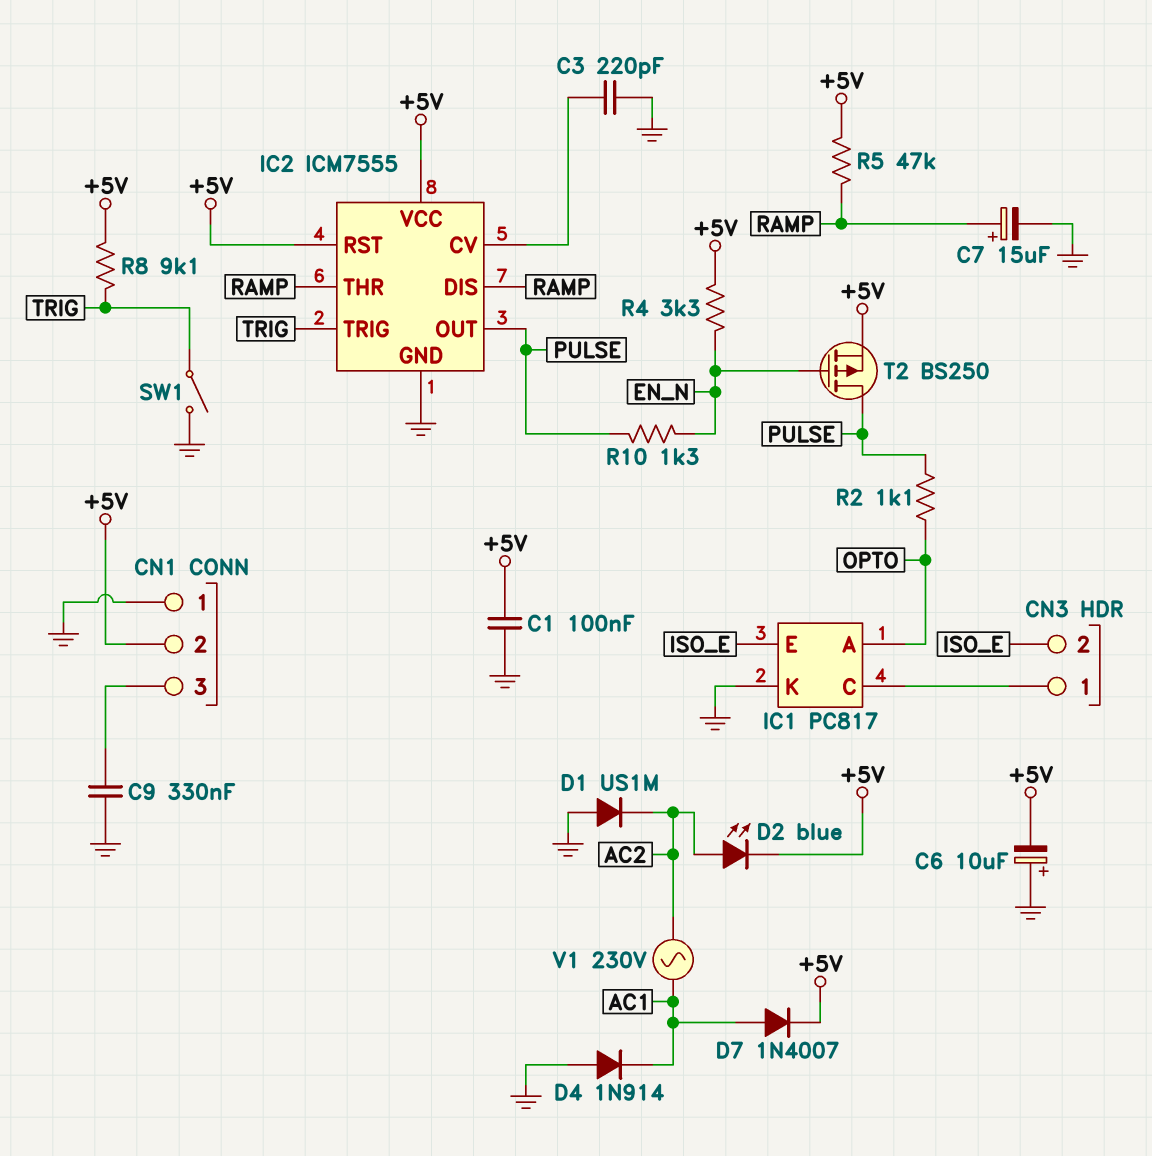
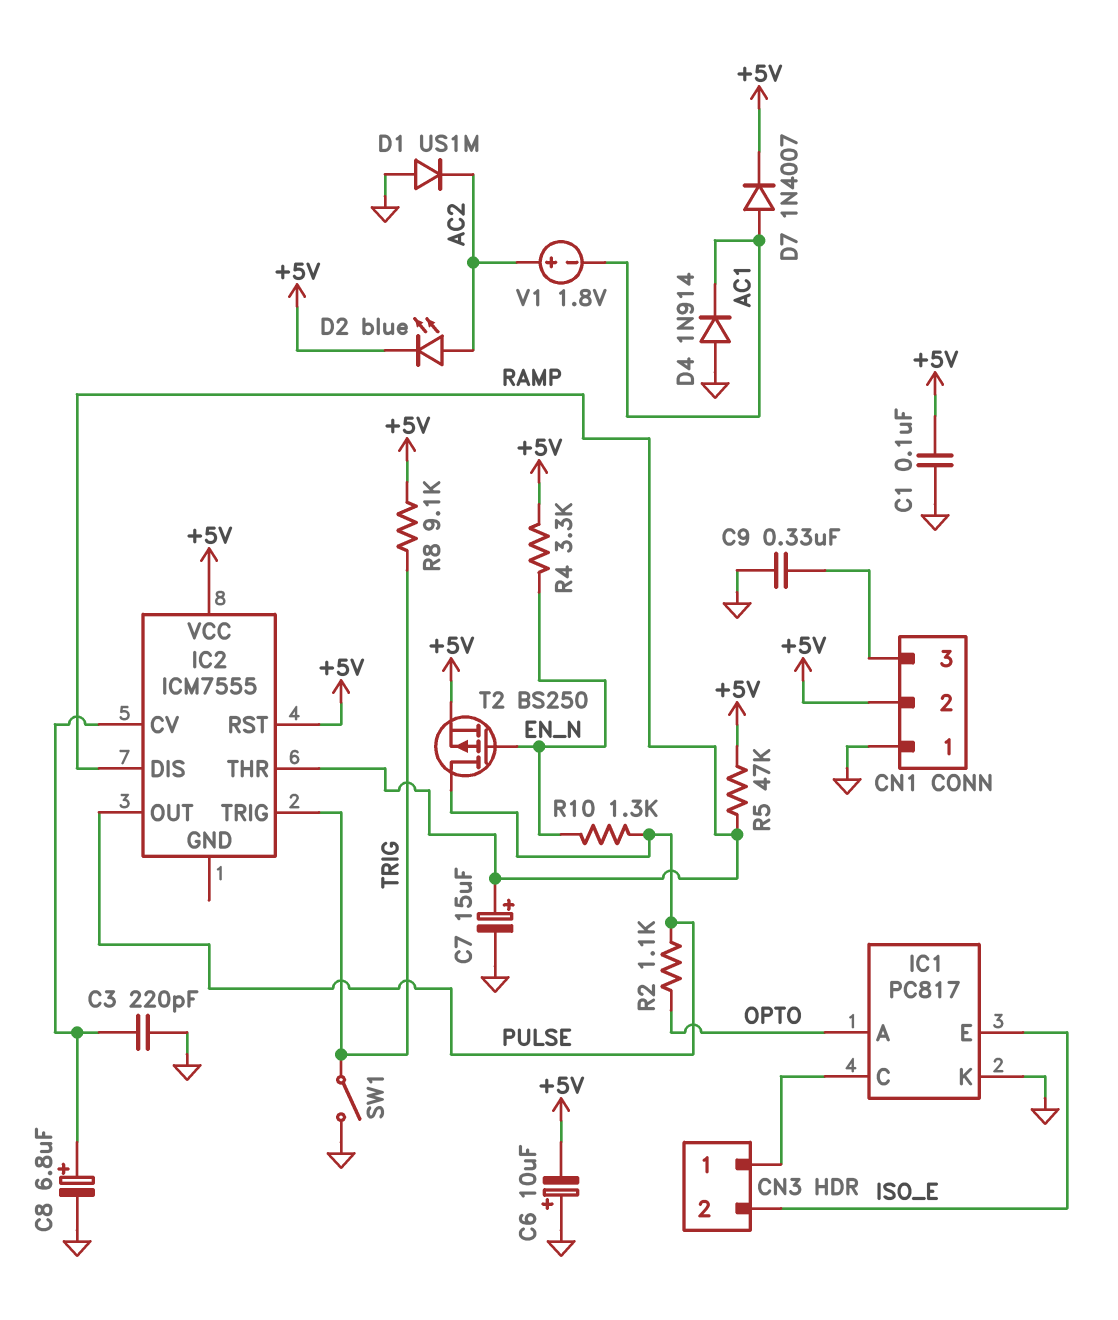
C8: none -> 6.8uF (plus IC2/CV, minus GND)
IC2 pin GND: GND -> none
V1: AC 230V (AC1, AC2) -> 1.8V (plus AC2, minus AC1)

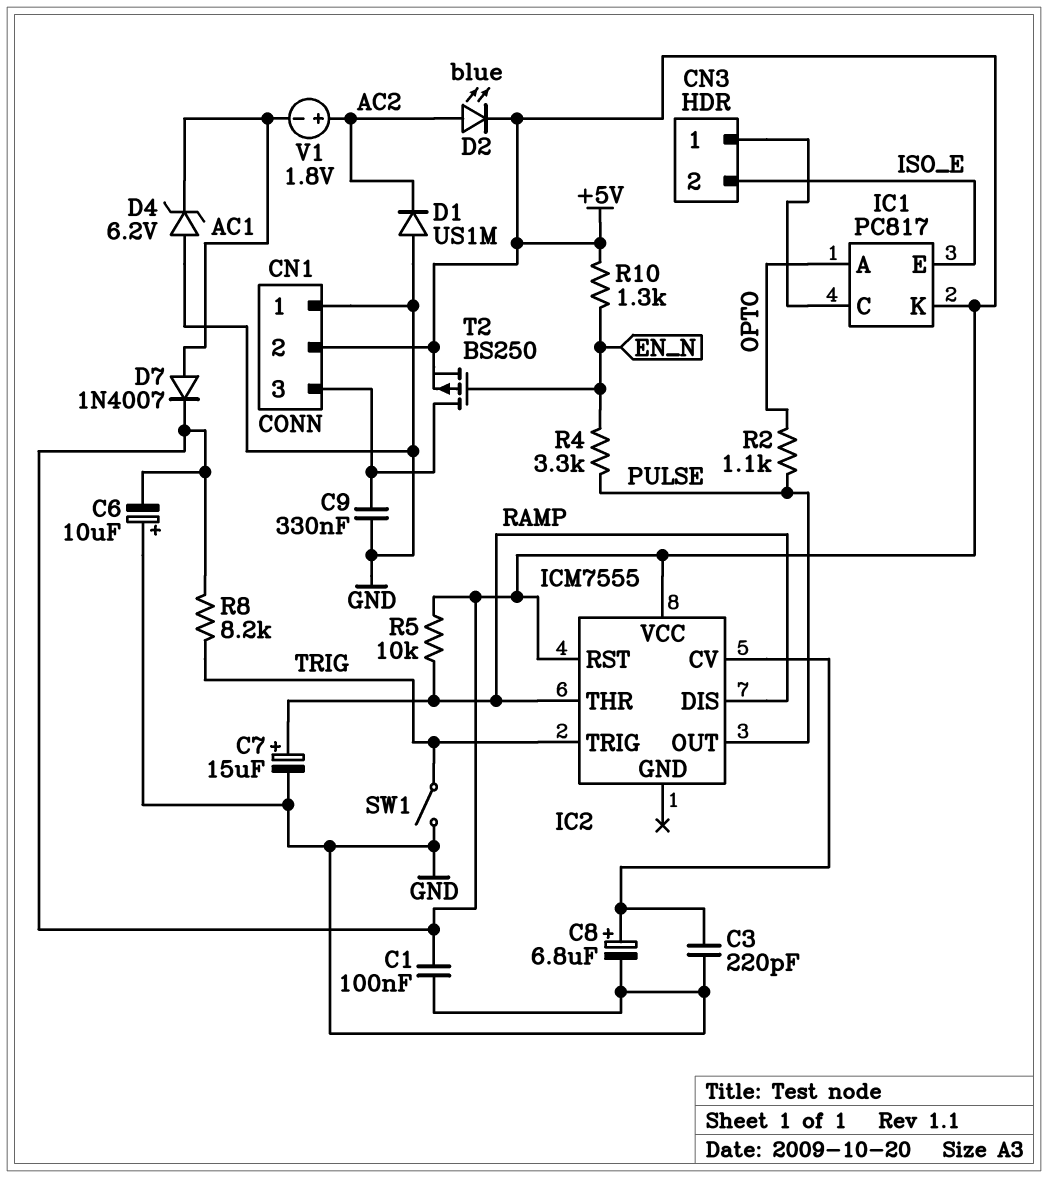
D4: diode 1N914 (A GND, K AC1) -> zener 6.2V (A GND, K AC1)
IC1 pin K: GND -> +5V
R4: 3.3k (+5V, EN_N) -> 3.3k (EN_N, PULSE)
R5: 47k (+5V, RAMP) -> 10k (+5V, RAMP)
R8: 9.1k (+5V, TRIG) -> 8.2k (+5V, TRIG)
R10: 1.3k (EN_N, PULSE) -> 1.3k (+5V, EN_N)
T2: PMOS BS250 (G EN_N, D PULSE, S +5V) -> PMOS BS250 (G EN_N, D CN1/3, S +5V)

